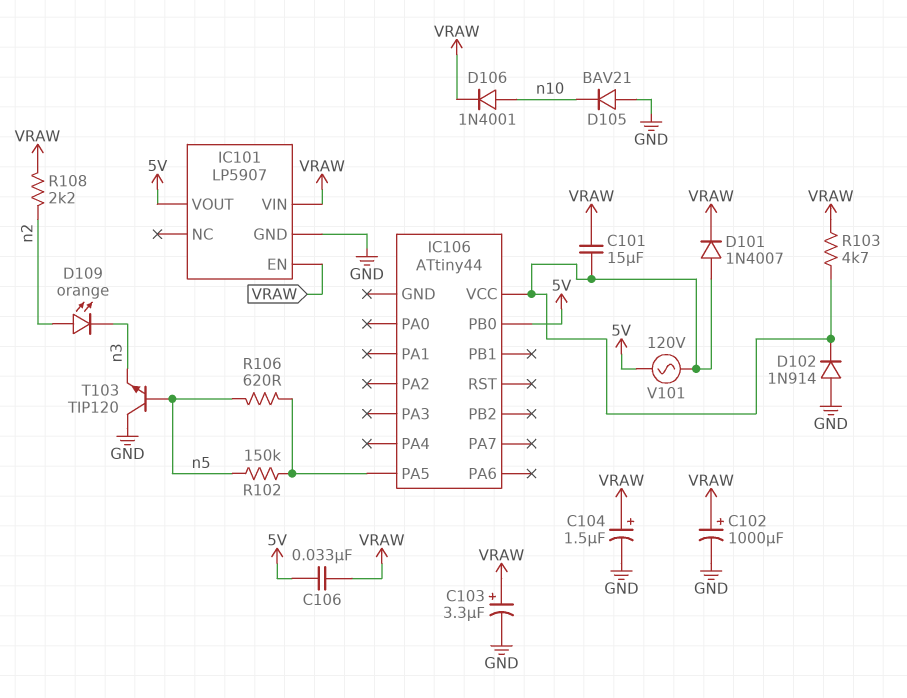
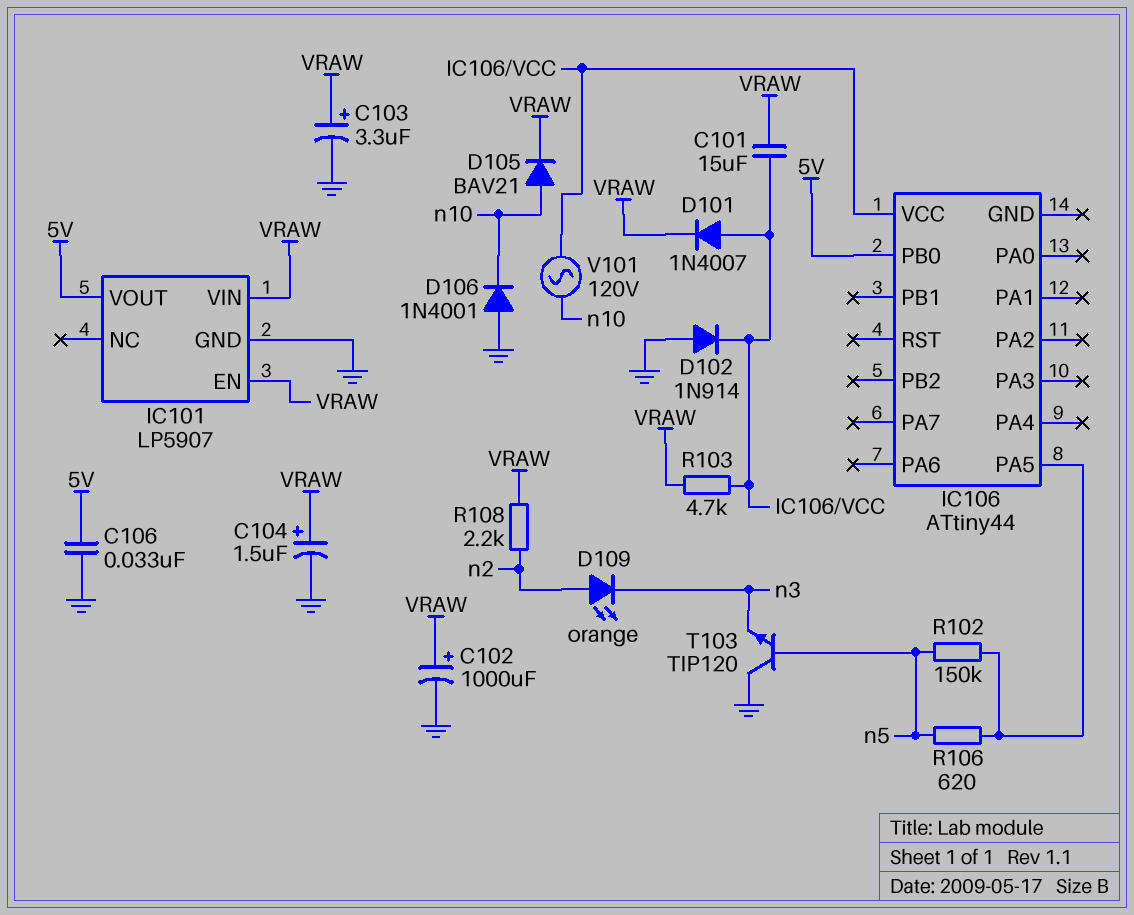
C106: 33nF (5V, VRAW) -> 33nF (5V, GND)
D105: diode BAV21 (A GND, K n10) -> diode BAV21 (A n10, K VRAW)
D106: diode 1N4001 (A n10, K VRAW) -> diode 1N4001 (A GND, K n10)
V101: AC 120V (5V, IC106/VCC) -> AC 120V (IC106/VCC, n10)

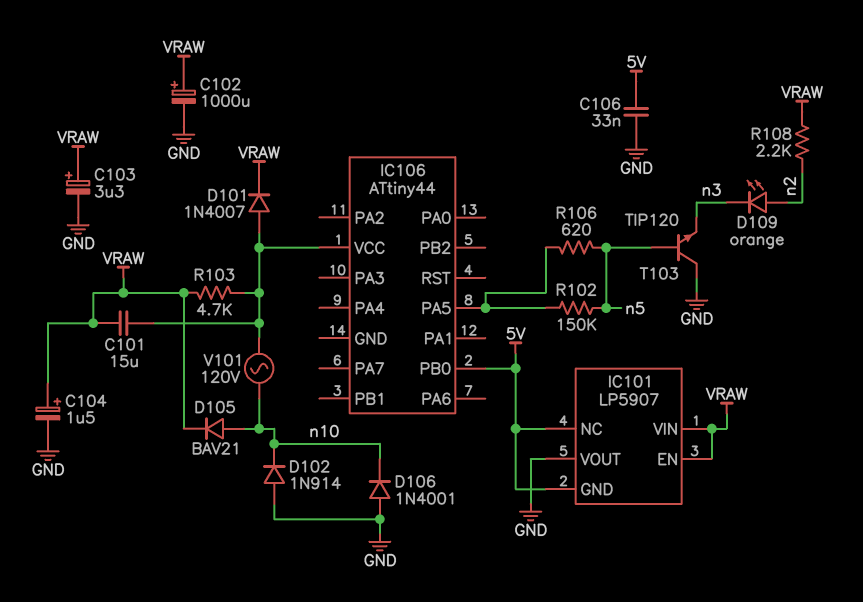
D102: diode 1N914 (A GND, K IC106/VCC) -> diode 1N914 (A GND, K n10)
IC101 pin GND: GND -> 5V
IC101 pin NC: none -> 5V
IC101 pin VOUT: 5V -> GND

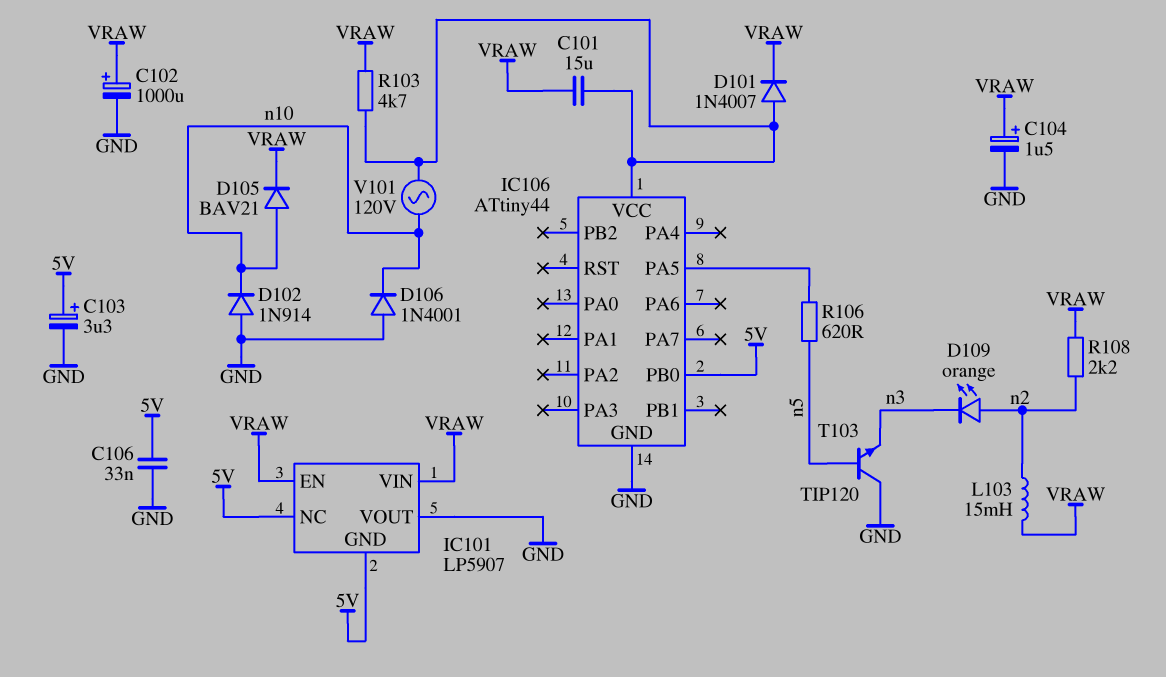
C103: 3.3uF (plus VRAW, minus GND) -> 3.3uF (plus 5V, minus GND)
IC106 pin GND: none -> GND
L103: none -> 15mH (VRAW, n2)
R102: 150k (IC106/PA5, n5) -> none

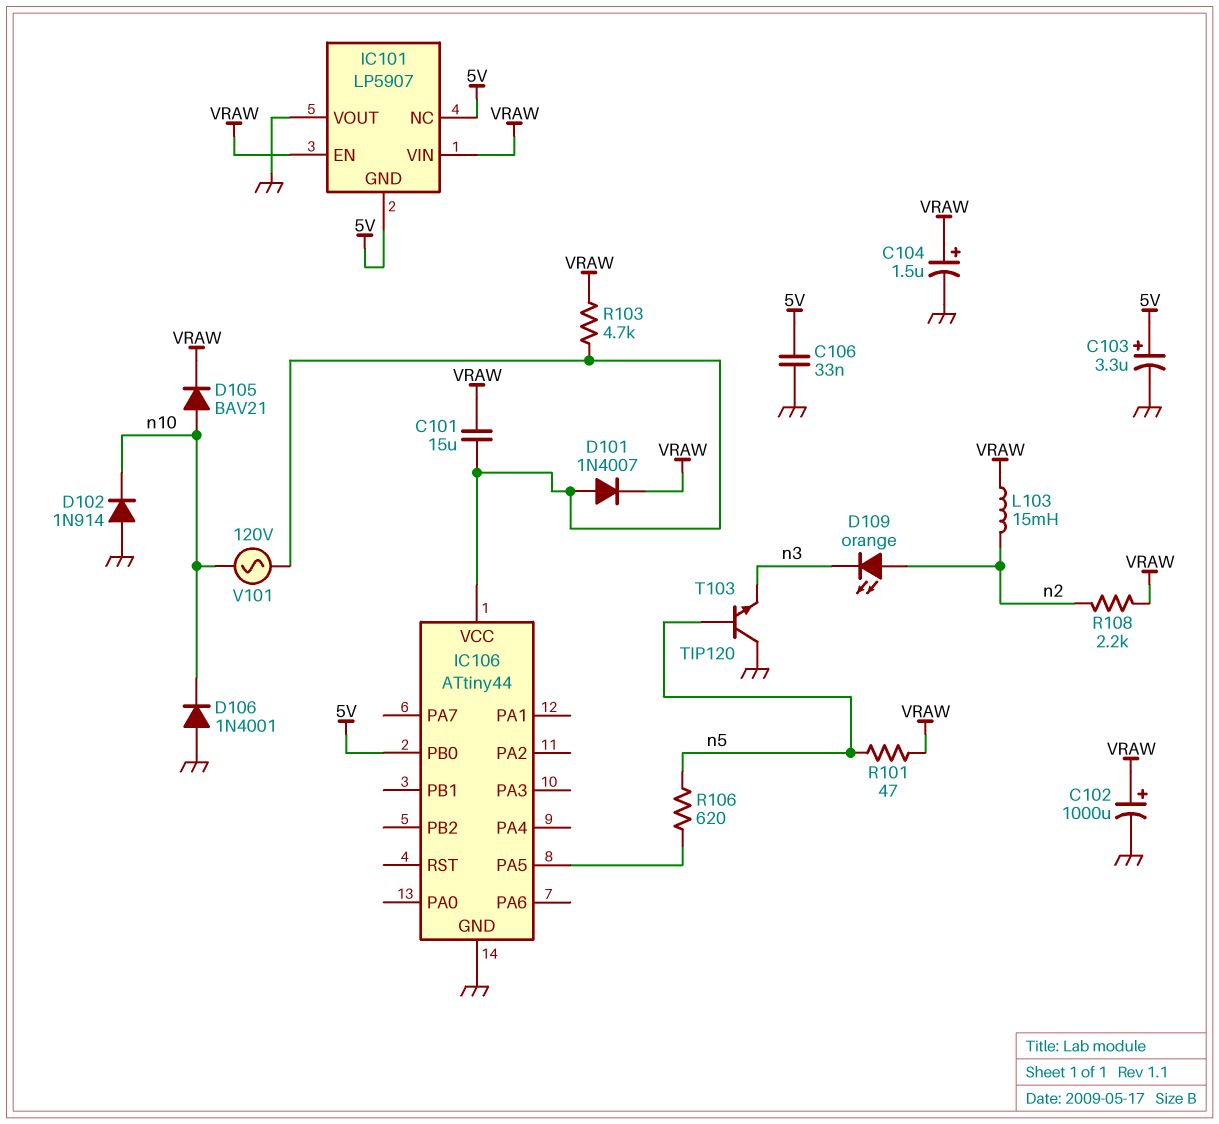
R101: none -> 47 (VRAW, n5)

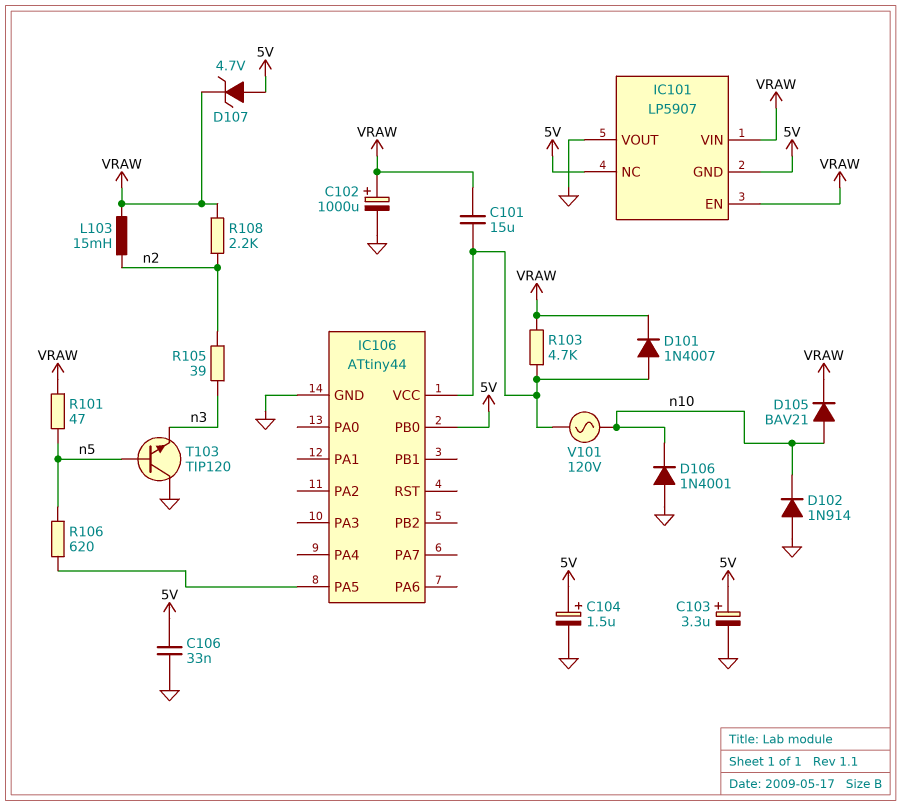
C104: 1.5uF (plus VRAW, minus GND) -> 1.5uF (plus 5V, minus GND)
D107: none -> zener 4.7V (A 5V, K VRAW)
D109: LED orange (A n2, K n3) -> none
R105: none -> 39 (n2, n3)

